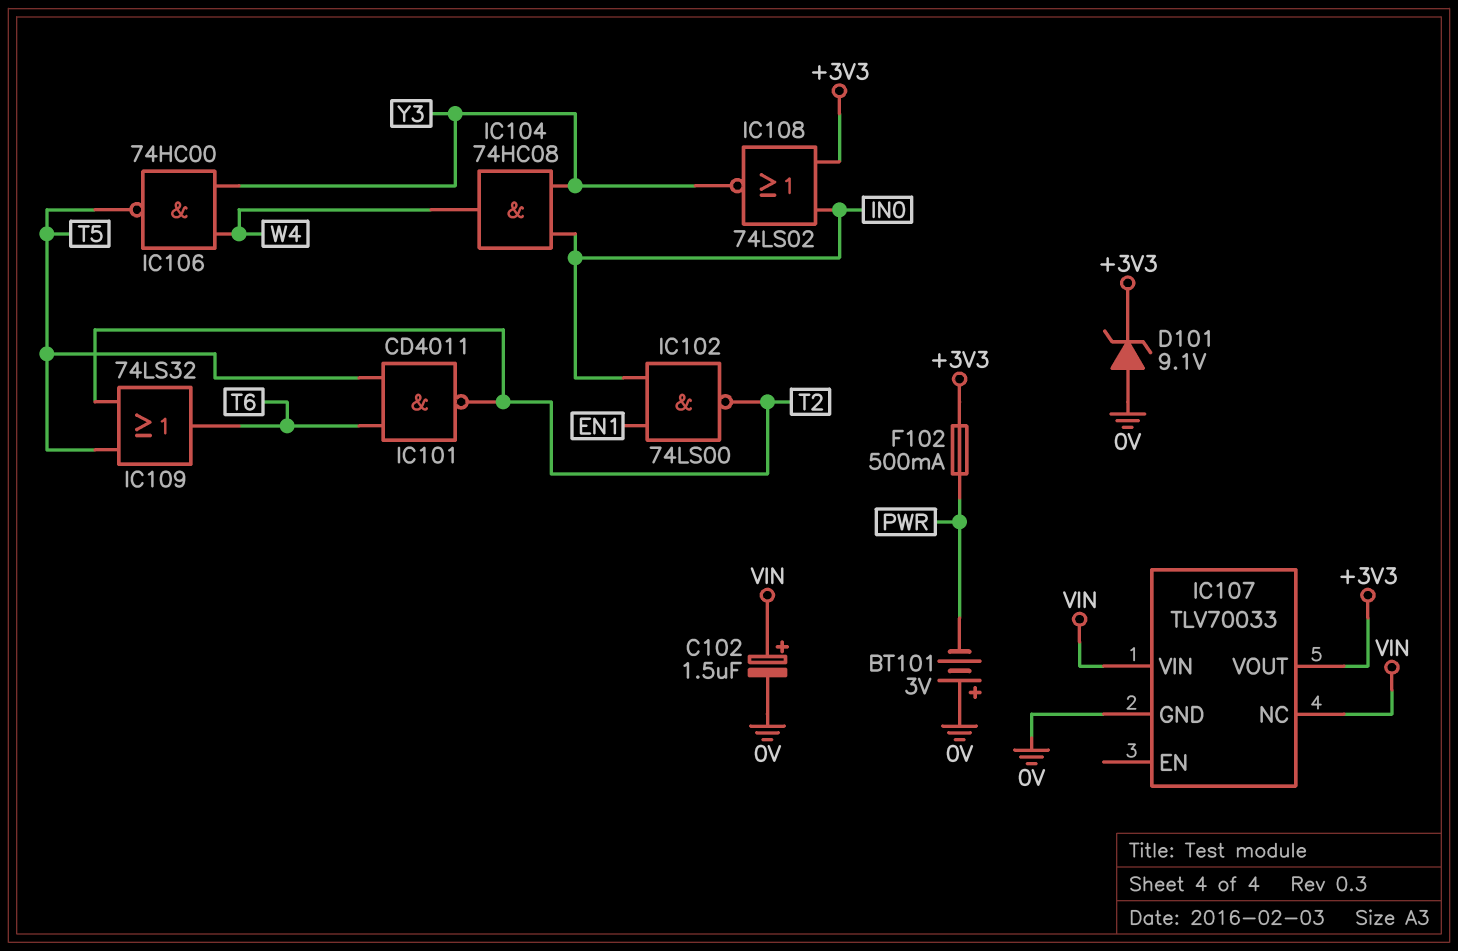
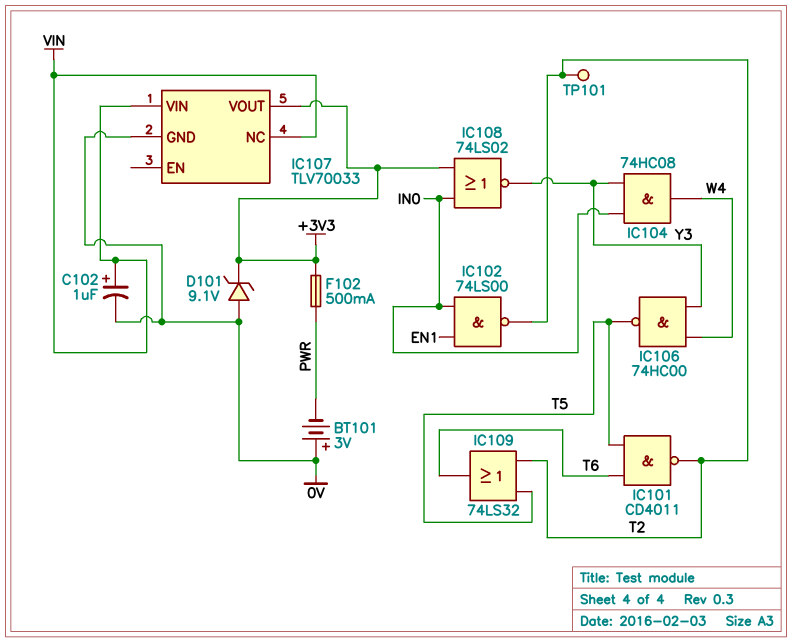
C102: 1.5uF (plus VIN, minus 0V) -> 1uF (plus VIN, minus 0V)
TP101: none -> test point (T2)

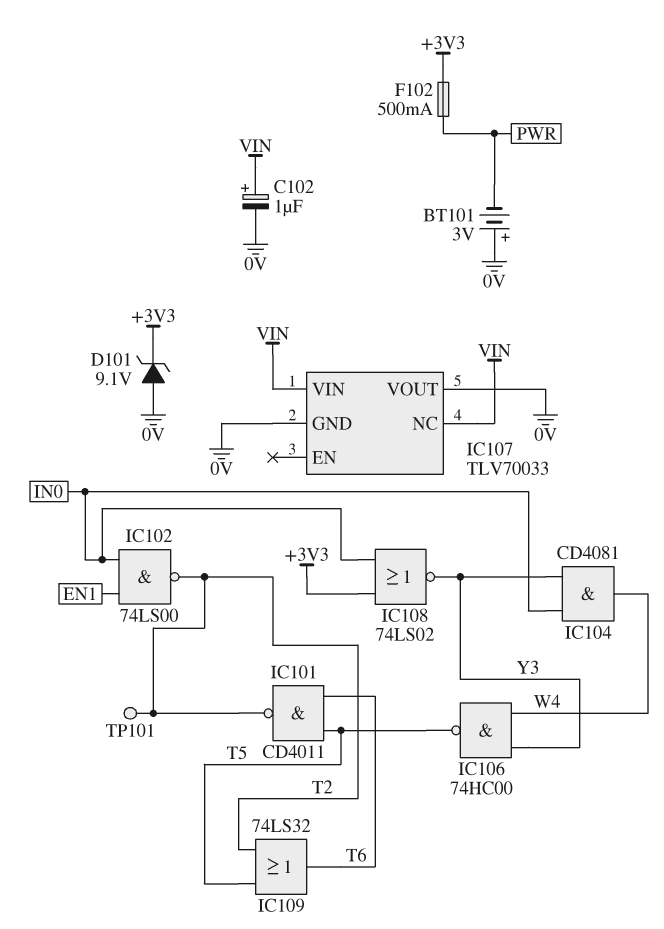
IC104: AND 74HC08 (in IN0, in Y3, out W4) -> AND CD4081 (in IN0, in Y3, out W4)
IC107 pin VOUT: +3V3 -> 0V

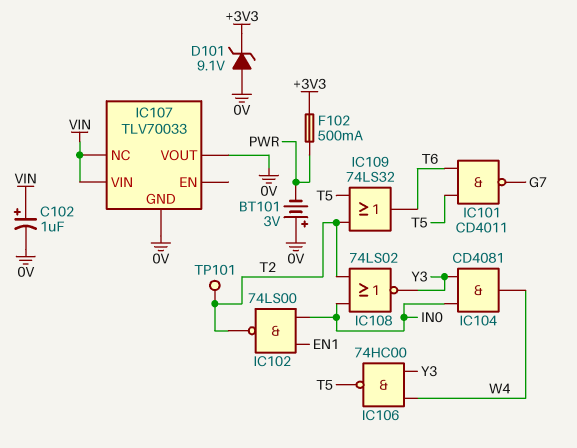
IC101: NAND CD4011 (in T5, in T6, out T2) -> NAND CD4011 (in T5, in T6, out G7)
IC108: NOR 74LS02 (in +3V3, in IN0, out Y3) -> NOR 74LS02 (in IN0, in T2, out Y3)

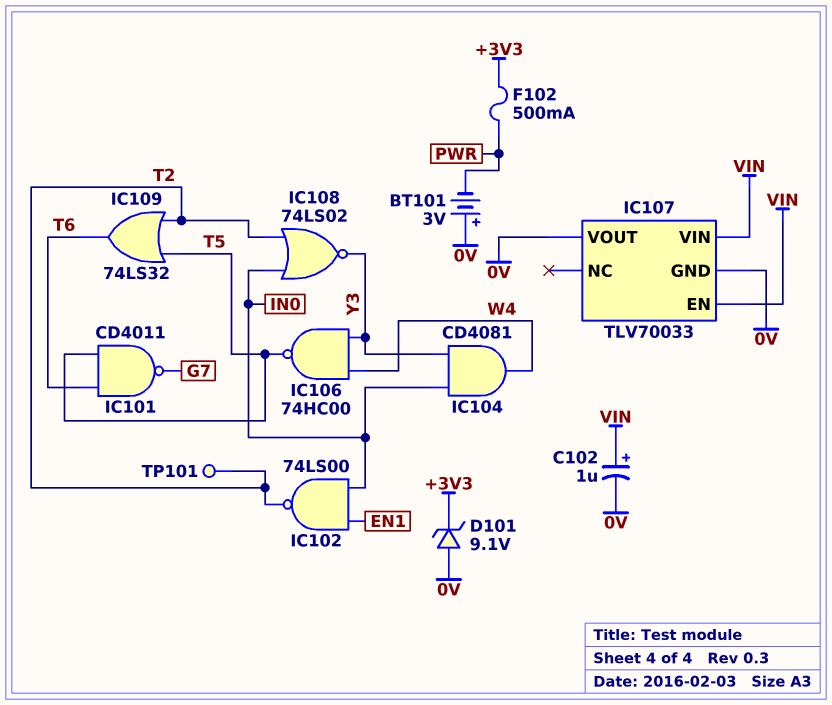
IC107 pin EN: none -> VIN
IC107 pin NC: VIN -> none

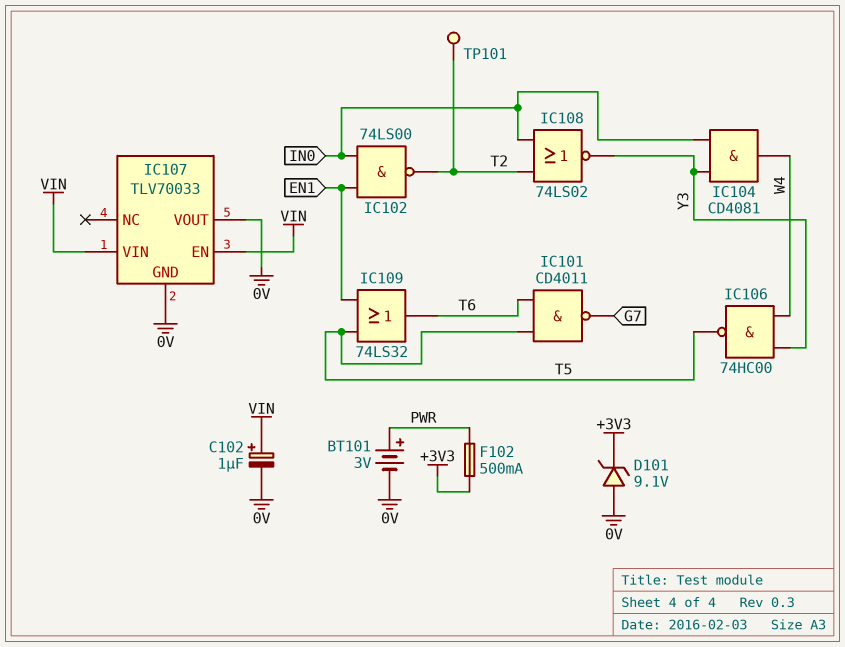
BT101: 3V (plus 0V, minus PWR) -> 3V (plus PWR, minus 0V)
IC109: OR 74LS32 (in T2, in T5, out T6) -> OR 74LS32 (in EN1, in T5, out T6)

